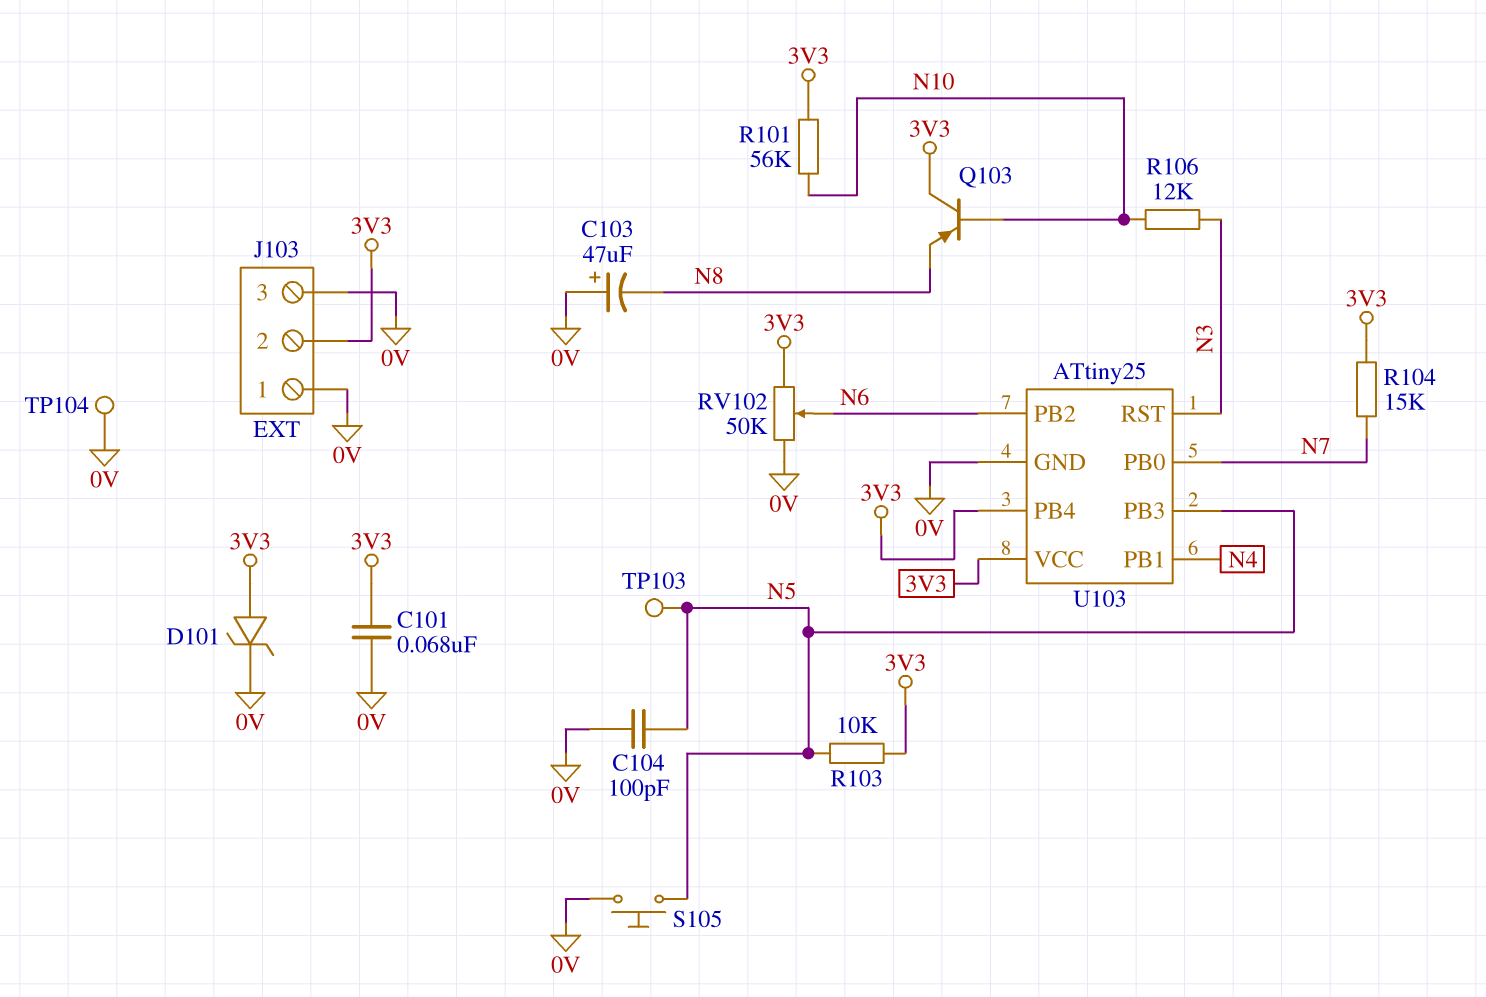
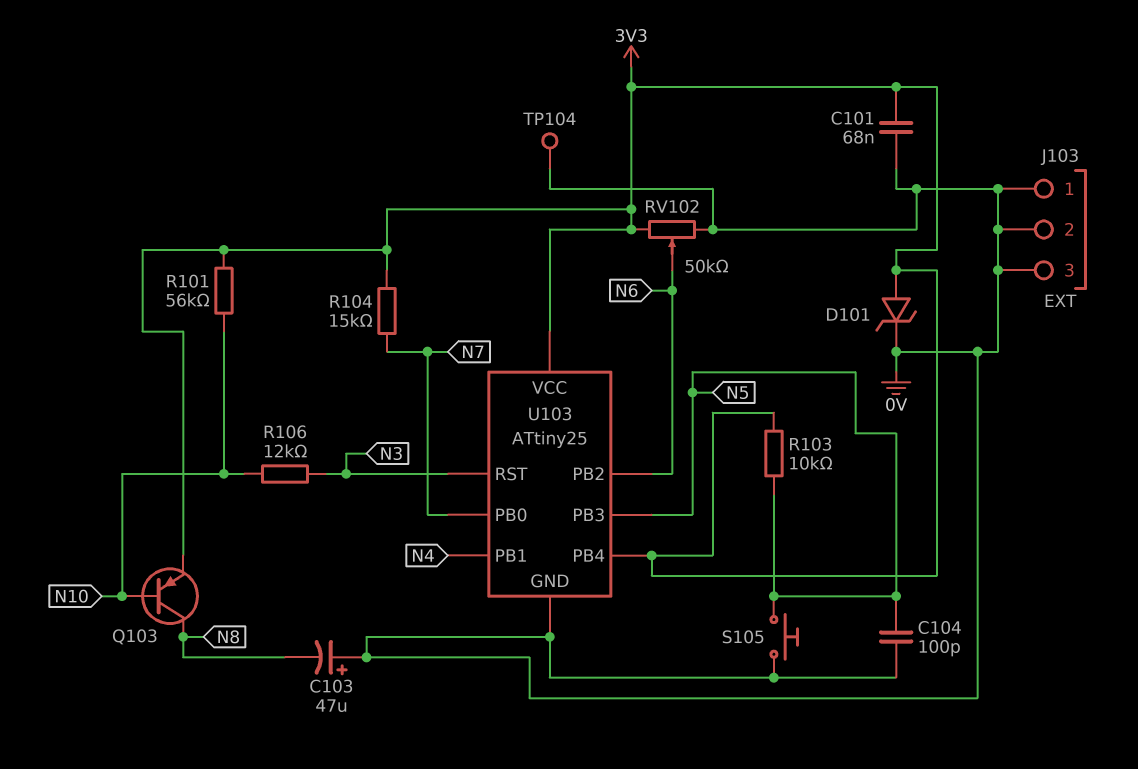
J103 pin 2: 3V3 -> 0V
Q103: PNP (B N10, C 3V3, E N8) -> PNP (B N10, C N8, E 3V3)
TP103: test point (N5) -> none

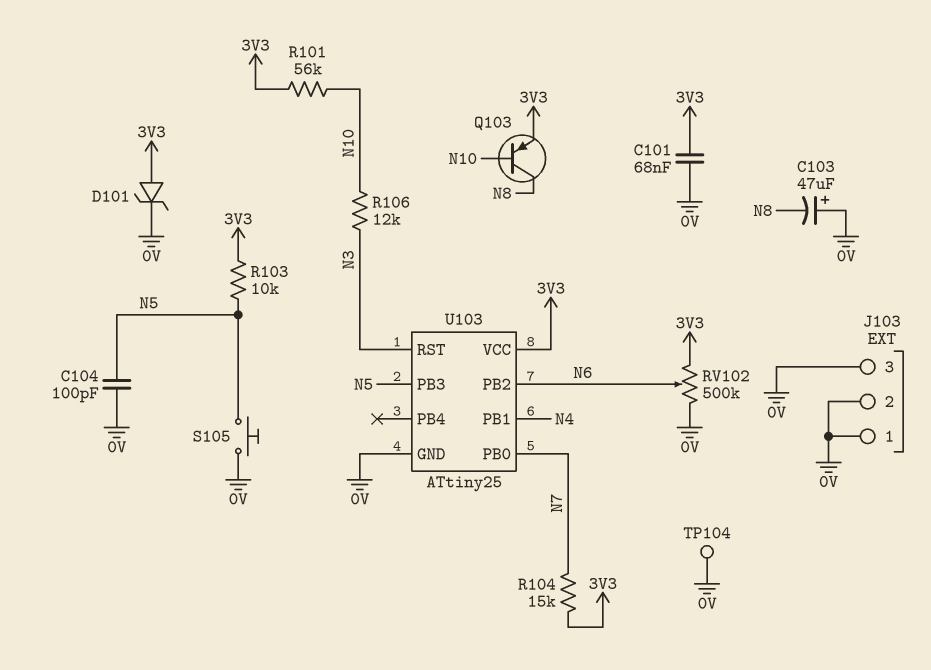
RV102: 50k (0V, 3V3, wiper N6) -> 500k (0V, 3V3, wiper N6)
U103 pin PB4: 3V3 -> none

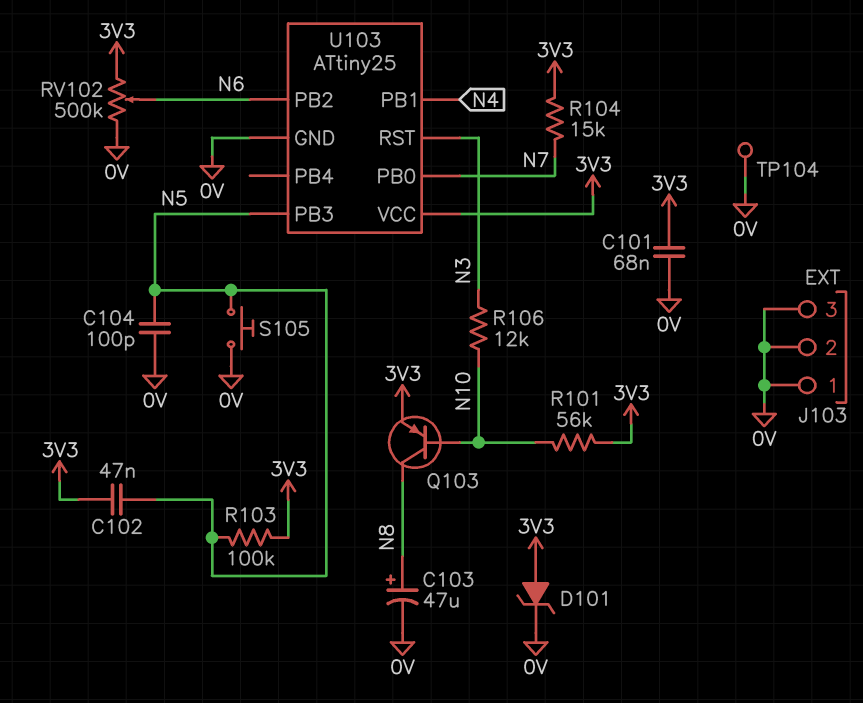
C102: none -> 47nF (3V3, N5)
C103: 47uF (plus 0V, minus N8) -> 47uF (plus N8, minus 0V)
R103: 10k (3V3, N5) -> 100k (3V3, N5)

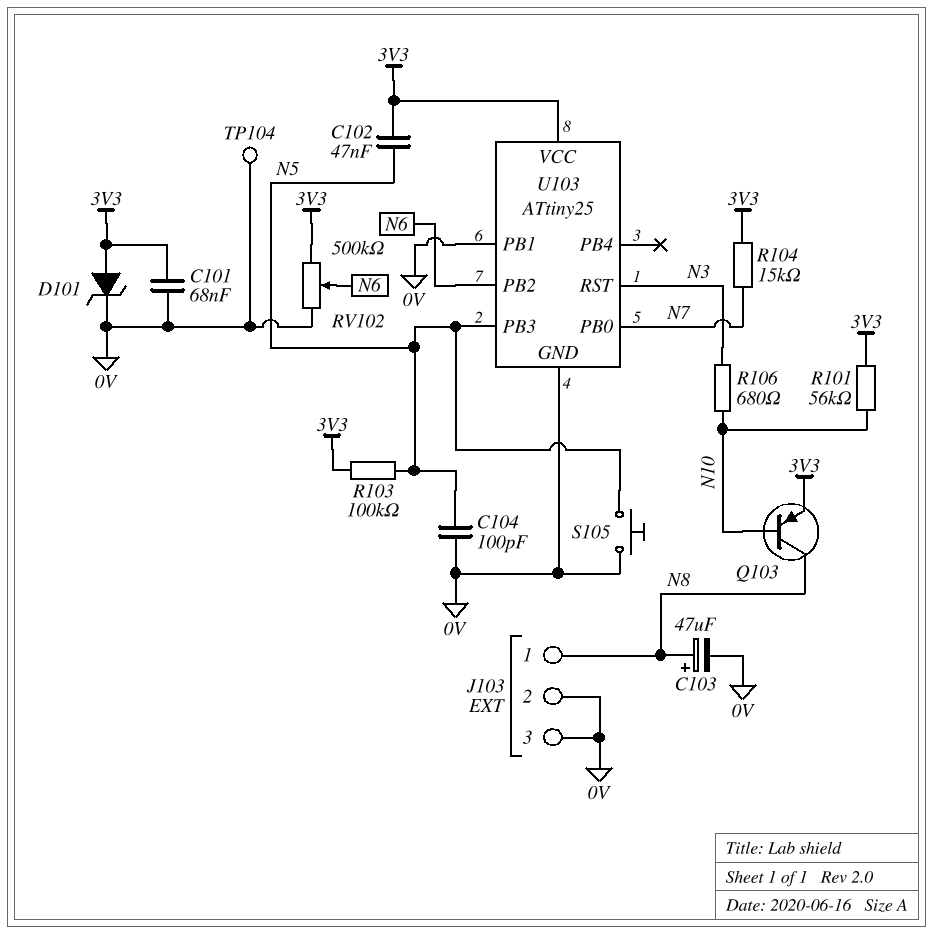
J103 pin 1: 0V -> N8
R106: 12k (N3, N10) -> 680 (N3, N10)
U103 pin PB1: N4 -> 0V

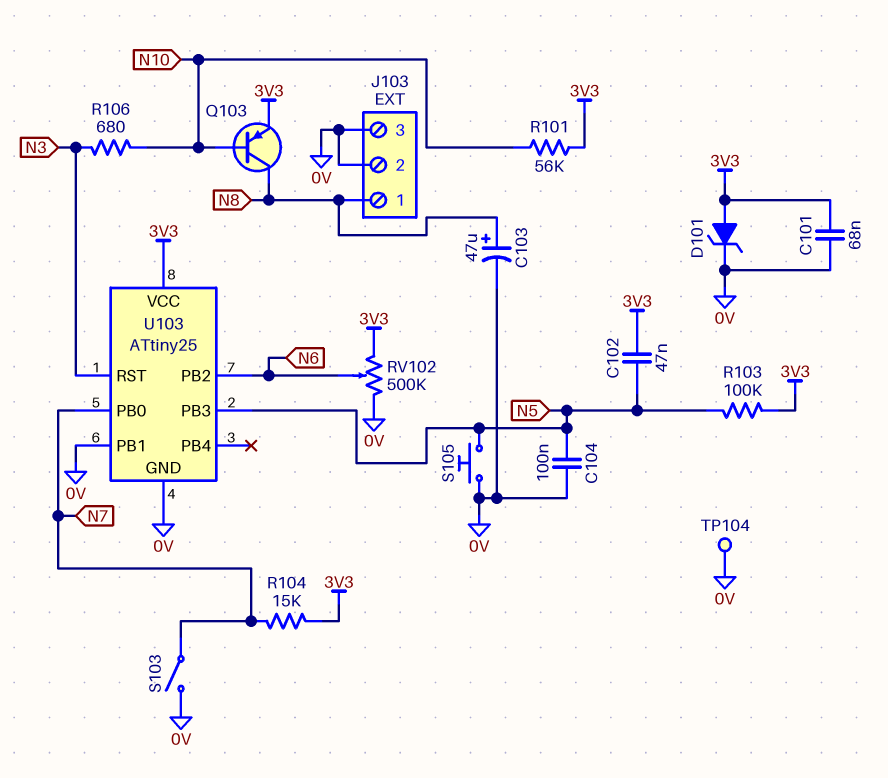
C104: 100pF (0V, N5) -> 100nF (0V, N5)
S103: none -> switch (0V, N7)

